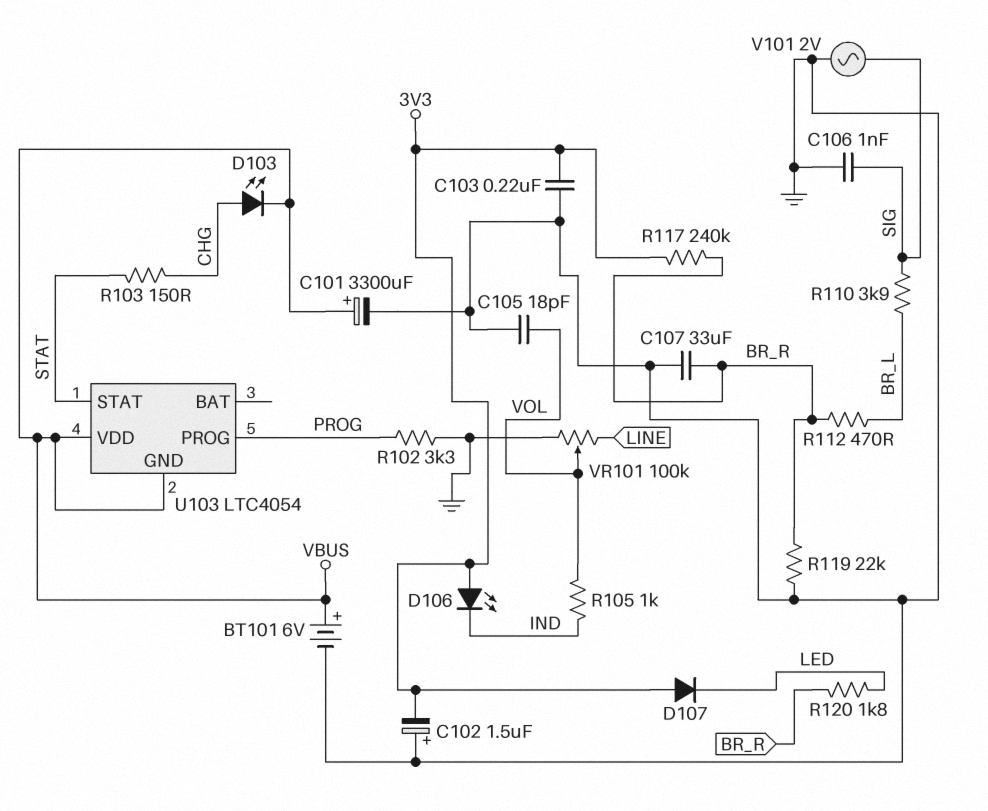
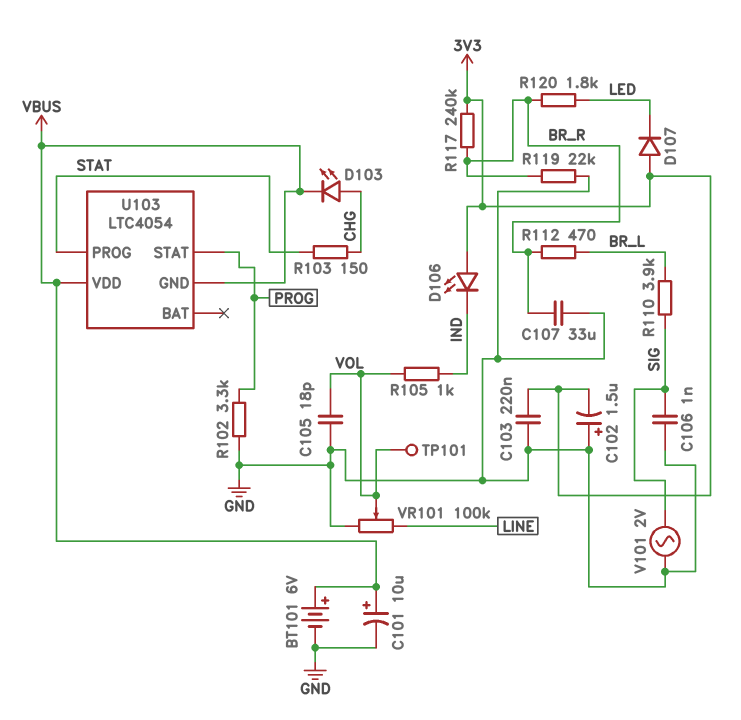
C101: 3300uF (plus VBUS, minus GND) -> 10uF (plus VBUS, minus GND)
TP101: none -> test point (VOL)
U103 pin PROG: PROG -> STAT
U103 pin STAT: STAT -> PROG

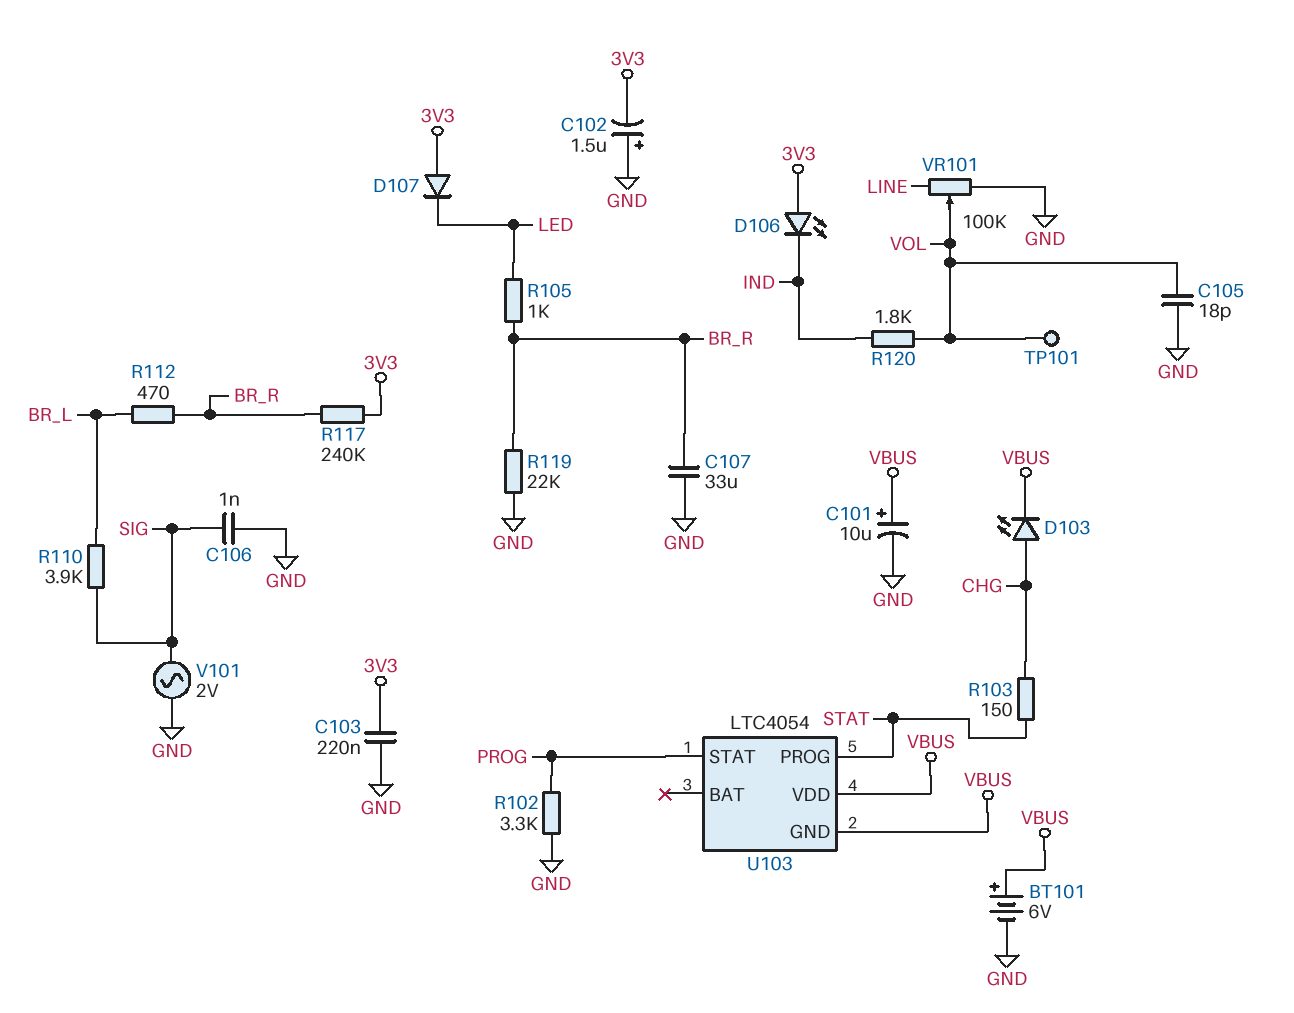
R105: 1k (IND, VOL) -> 1k (BR_R, LED)
R120: 1.8k (BR_R, LED) -> 1.8k (IND, VOL)

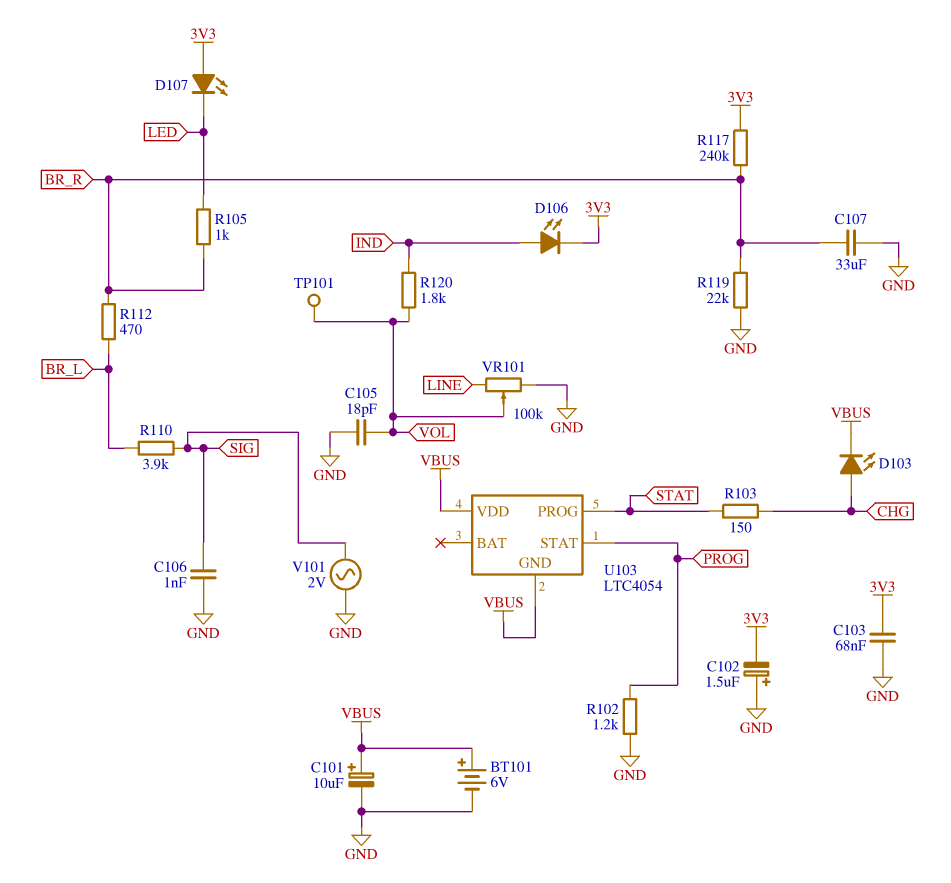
C103: 220nF (3V3, GND) -> 68nF (3V3, GND)
D106: LED (A 3V3, K IND) -> LED (A IND, K 3V3)
D107: diode (A 3V3, K LED) -> LED (A 3V3, K LED)
R102: 3.3k (GND, PROG) -> 1.2k (GND, PROG)

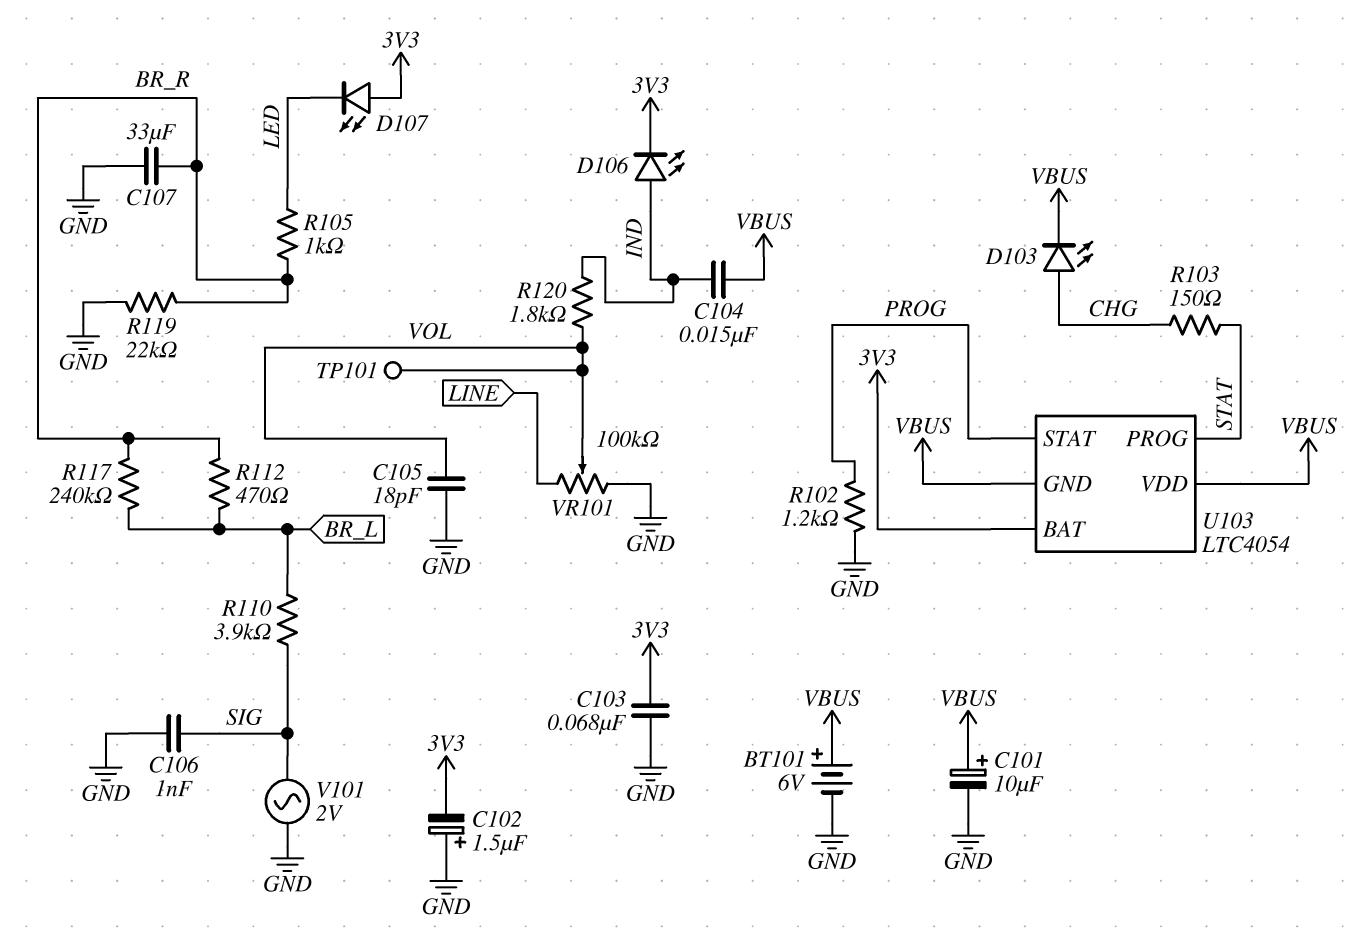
C104: none -> 15nF (IND, VBUS)
R117: 240k (3V3, BR_R) -> 240k (BR_L, BR_R)
U103 pin BAT: none -> 3V3

